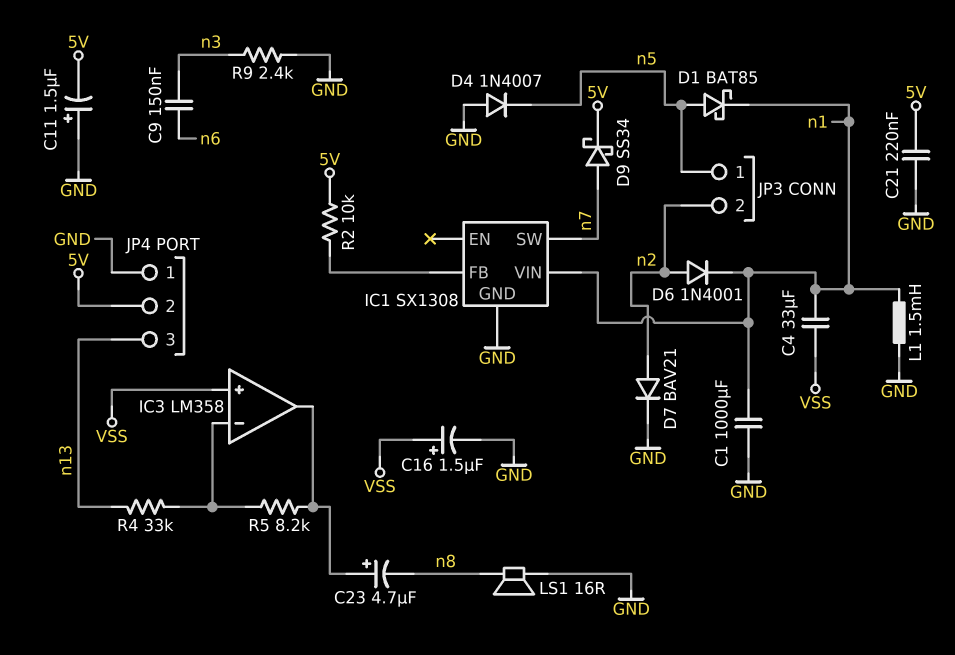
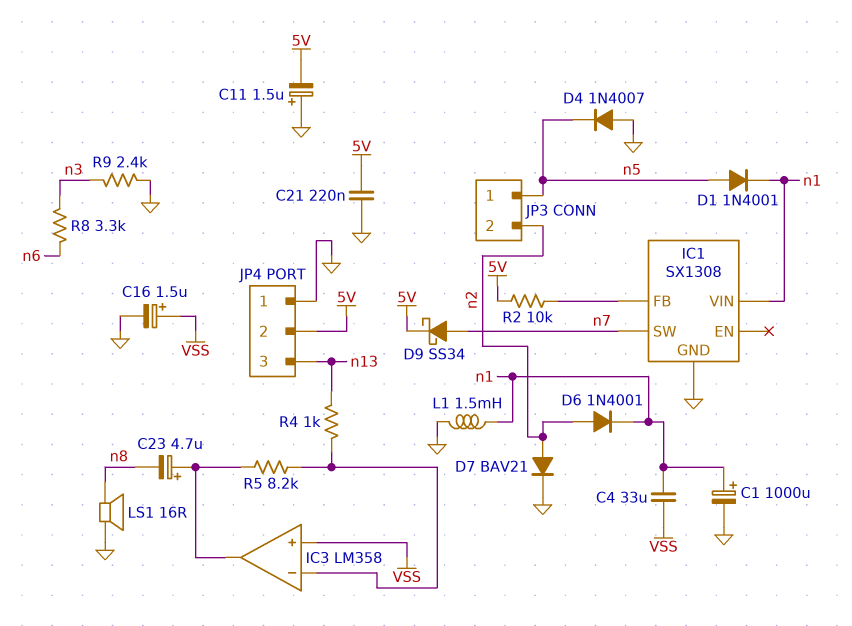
C1: 1000uF (GND, n1) -> 1000uF (plus n1, minus GND)
C9: 150nF (n3, n6) -> none
D1: schottky BAT85 (A n5, K n1) -> diode 1N4001 (A n5, K n1)
R4: 33k (IC3/in-, n13) -> 1k (IC3/in-, n13)
R8: none -> 3.3k (n3, n6)

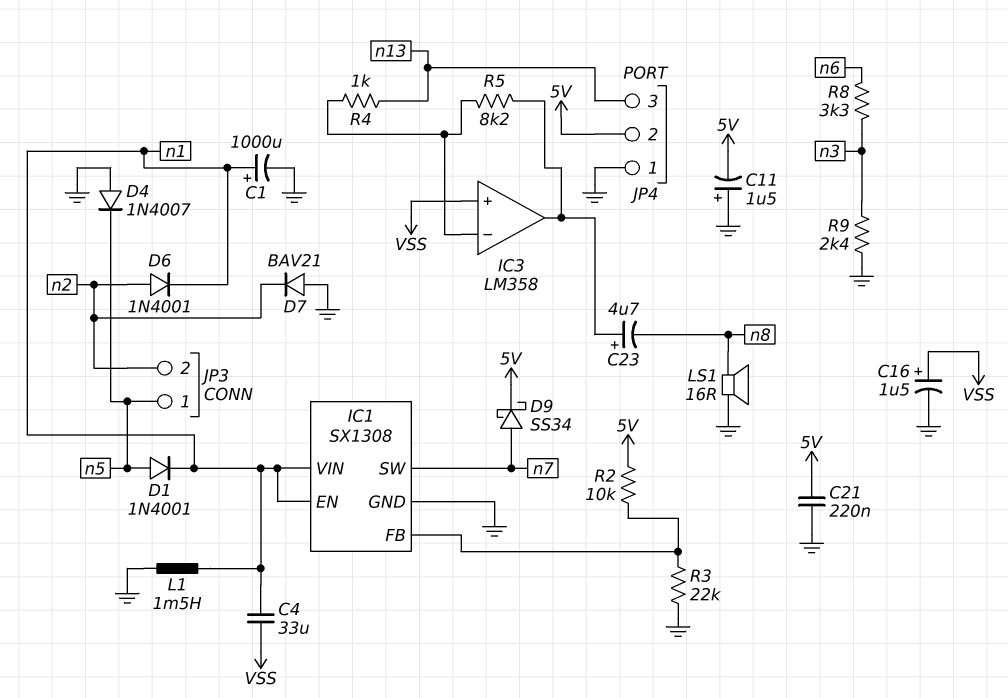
D7: diode BAV21 (A n2, K GND) -> diode BAV21 (A GND, K n2)
IC1 pin EN: none -> n1
R3: none -> 22k (GND, IC1/FB)

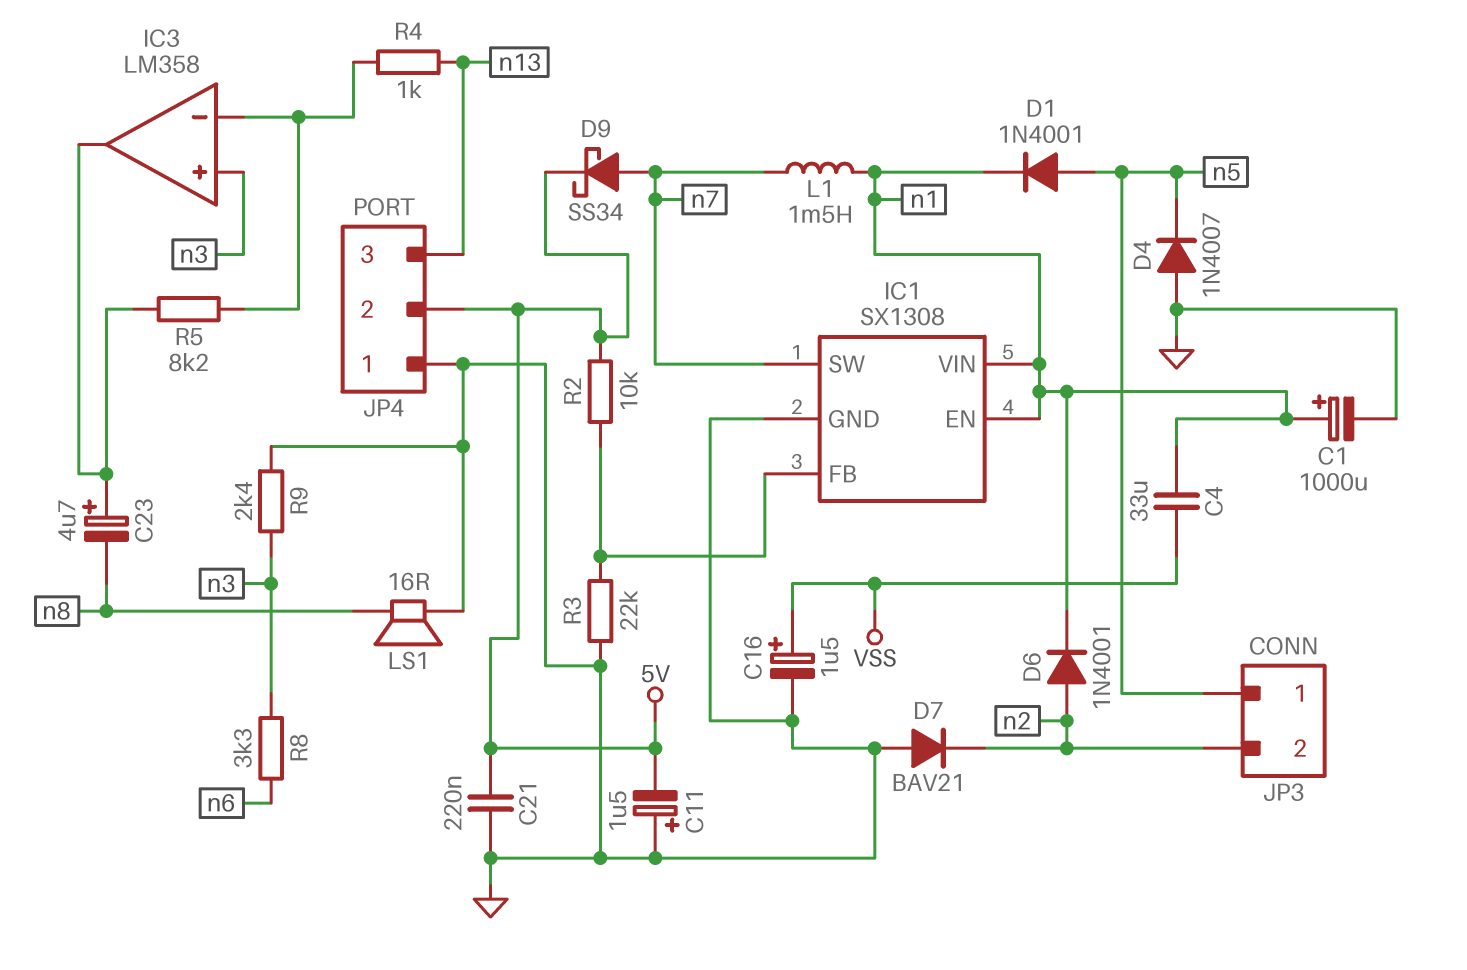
IC3 pin in+: VSS -> n3
L1: 1.5mH (GND, n1) -> 1.5mH (n1, n7)

